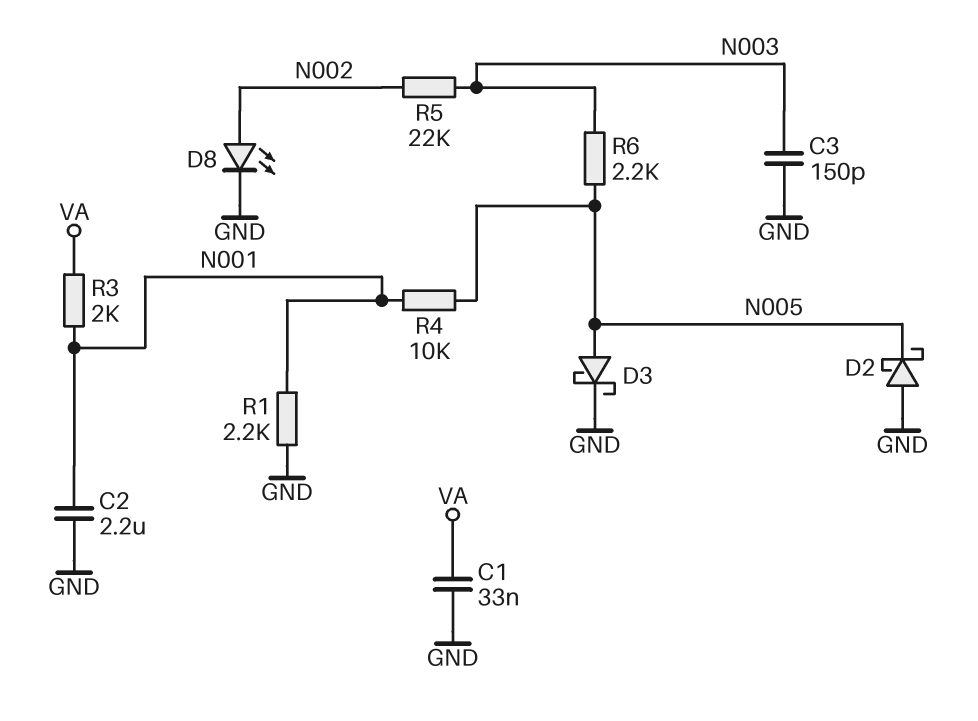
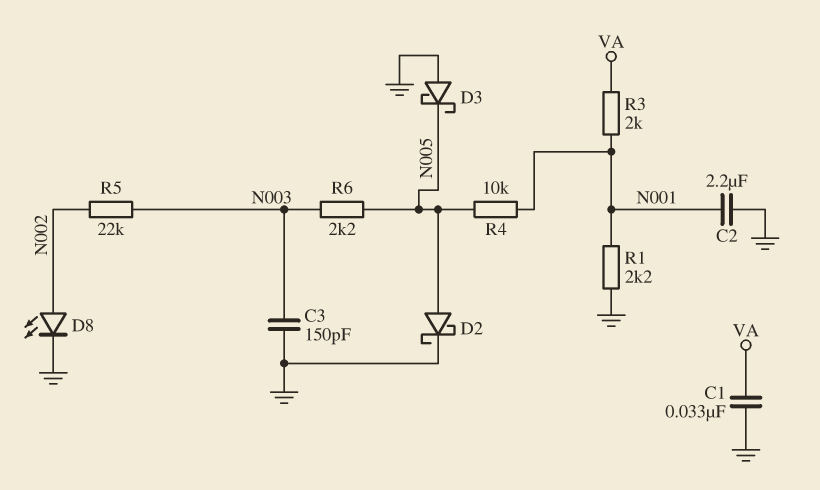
D2: schottky (A GND, K N005) -> schottky (A N005, K GND)
D3: schottky (A N005, K GND) -> schottky (A GND, K N005)

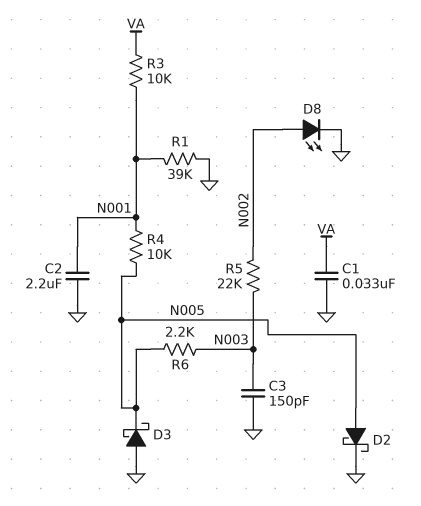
R1: 2.2k (GND, N001) -> 39k (GND, N001)
R3: 2k (N001, VA) -> 10k (N001, VA)

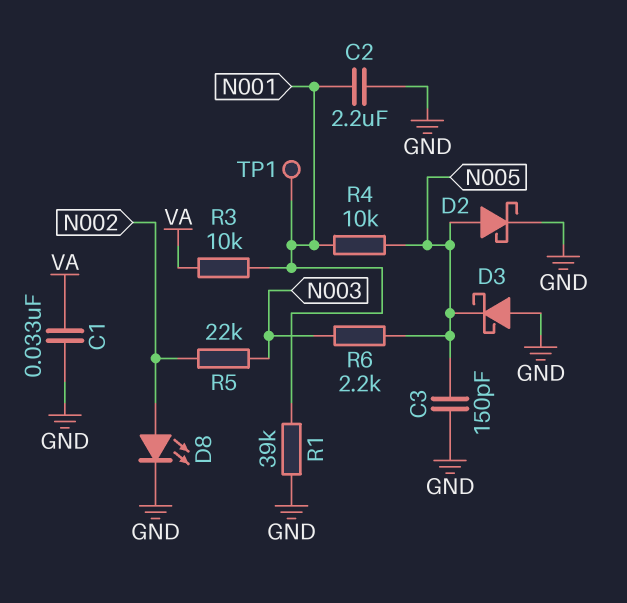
C3: 150pF (GND, N003) -> 150pF (GND, N005)
TP1: none -> test point (N001)

